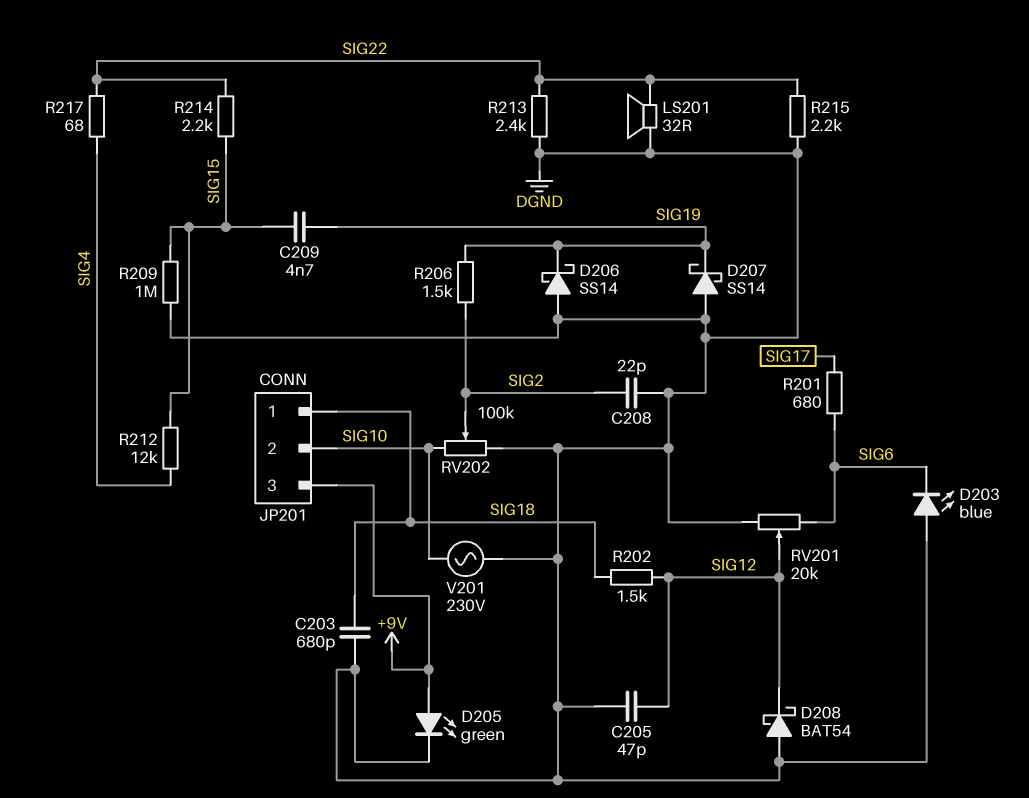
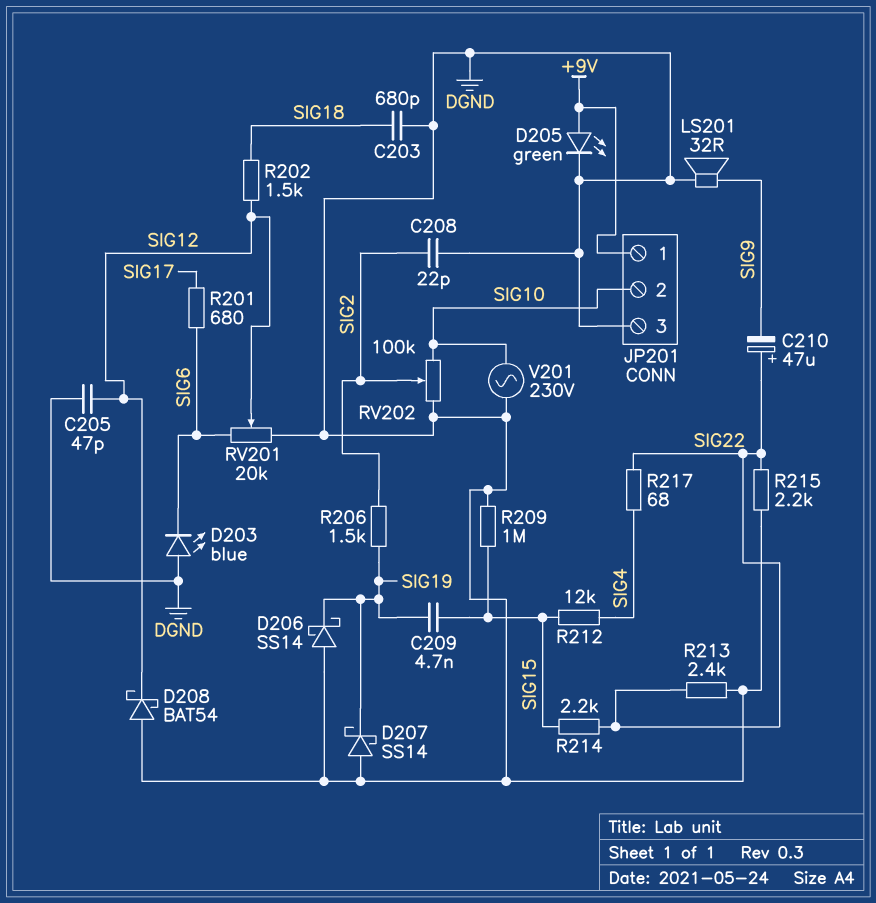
C210: none -> 47uF (plus SIG22, minus SIG9)
JP201 pin 1: SIG18 -> +9V
JP201 pin 3: +9V -> DGND
LS201: speaker 32R (DGND, SIG22) -> speaker 32R (DGND, SIG9)

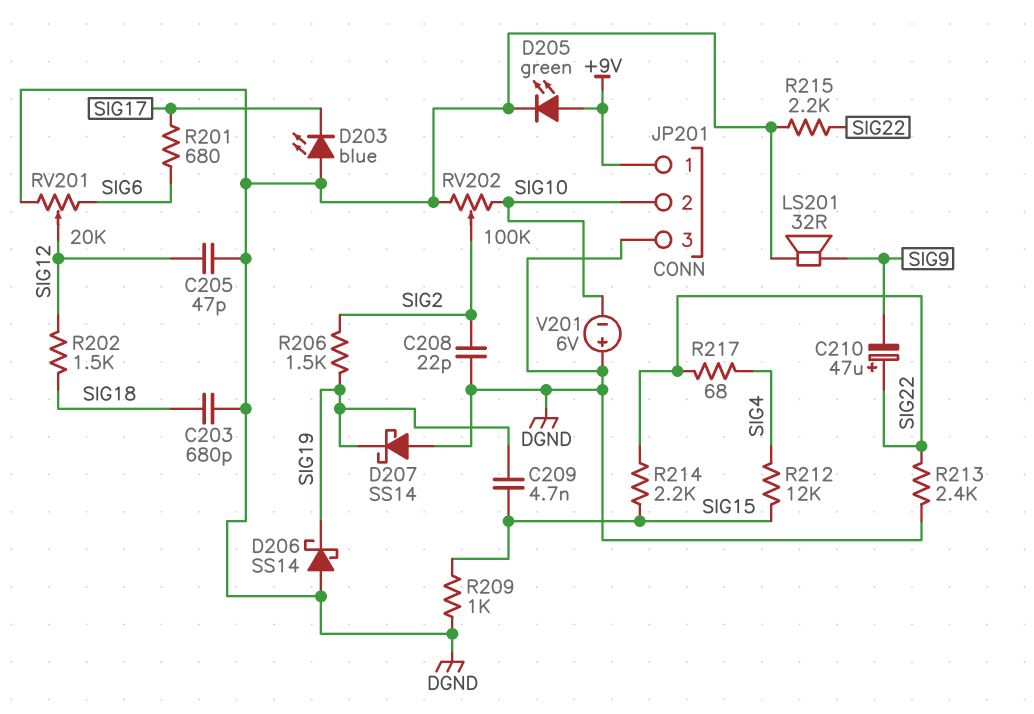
D203: LED blue (A DGND, K SIG6) -> LED blue (A DGND, K SIG17)
D208: schottky BAT54 (A DGND, K SIG12) -> none
R209: 1M (DGND, SIG15) -> 1k (DGND, SIG15)
V201: AC 230V (DGND, SIG10) -> 6V (plus DGND, minus SIG10)

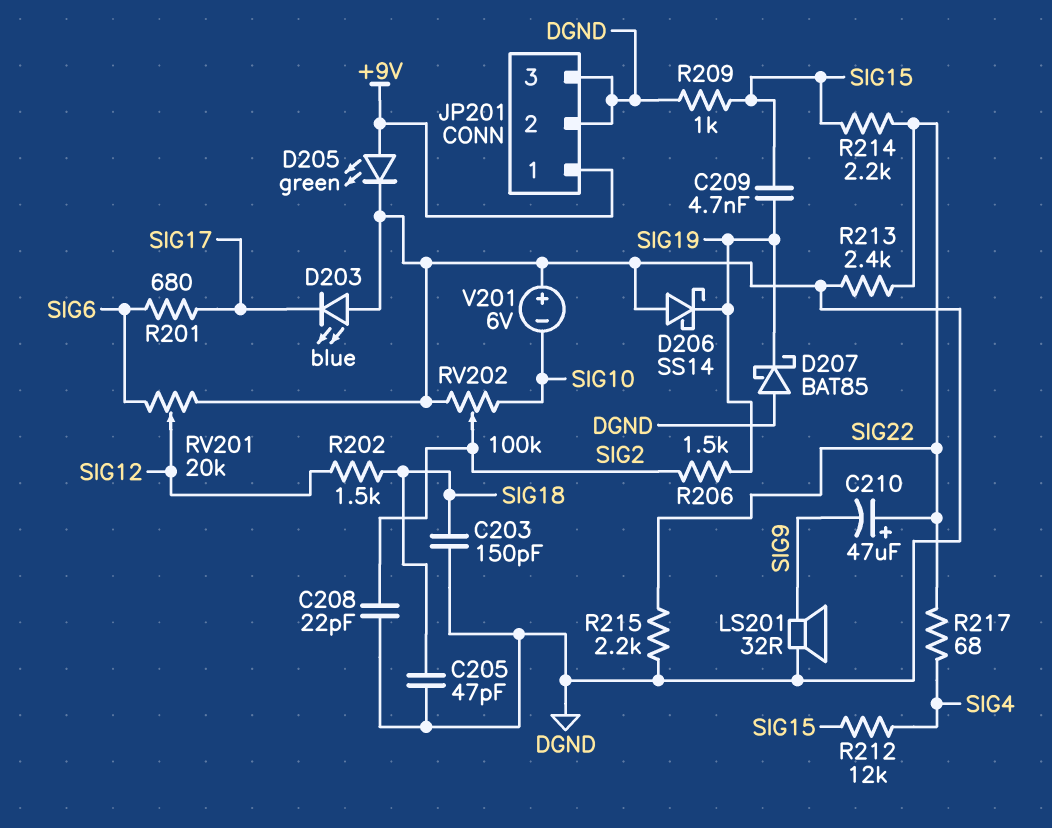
C203: 680pF (DGND, SIG18) -> 150pF (DGND, SIG18)
C205: 47pF (DGND, SIG12) -> 47pF (DGND, SIG18)
D207: schottky SS14 (A DGND, K SIG19) -> schottky BAT85 (A DGND, K SIG19)
JP201 pin 2: SIG10 -> DGND

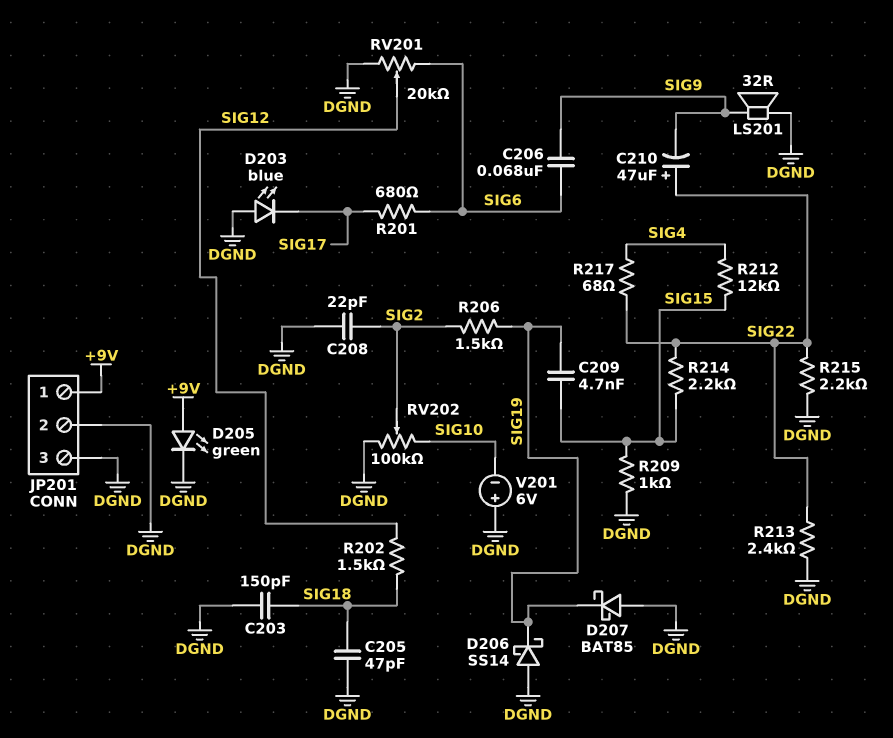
C206: none -> 68nF (SIG6, SIG9)

